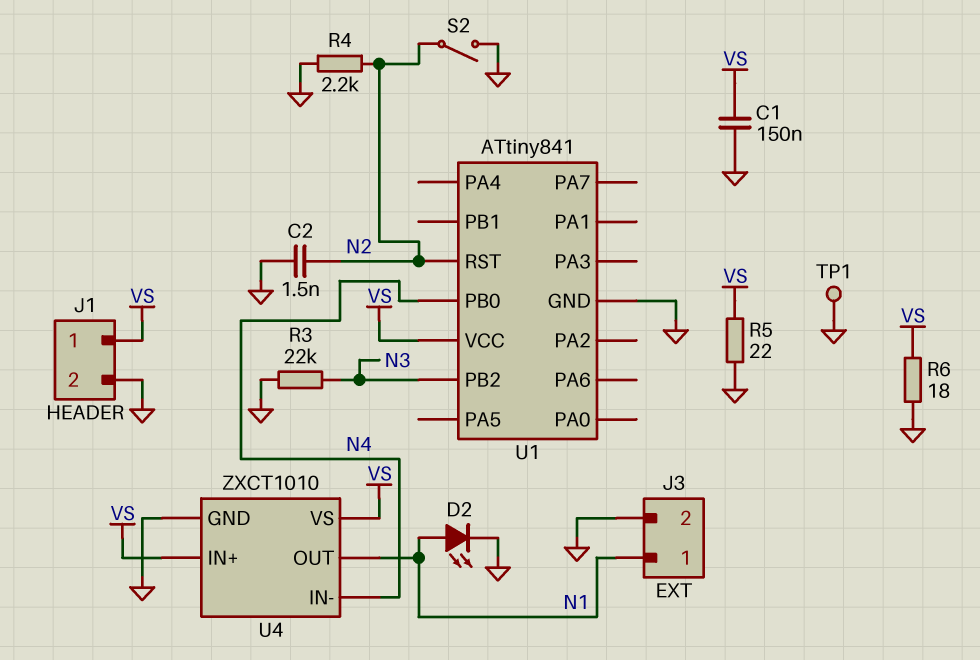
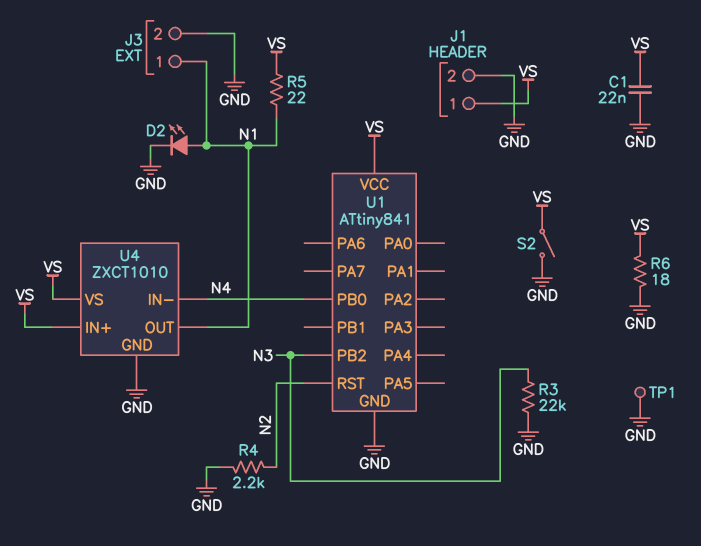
C1: 150nF (GND, VS) -> 22nF (GND, VS)
C2: 1.5nF (GND, N2) -> none
R5: 22 (GND, VS) -> 22 (N1, VS)
S2: switch (GND, N2) -> switch (GND, VS)

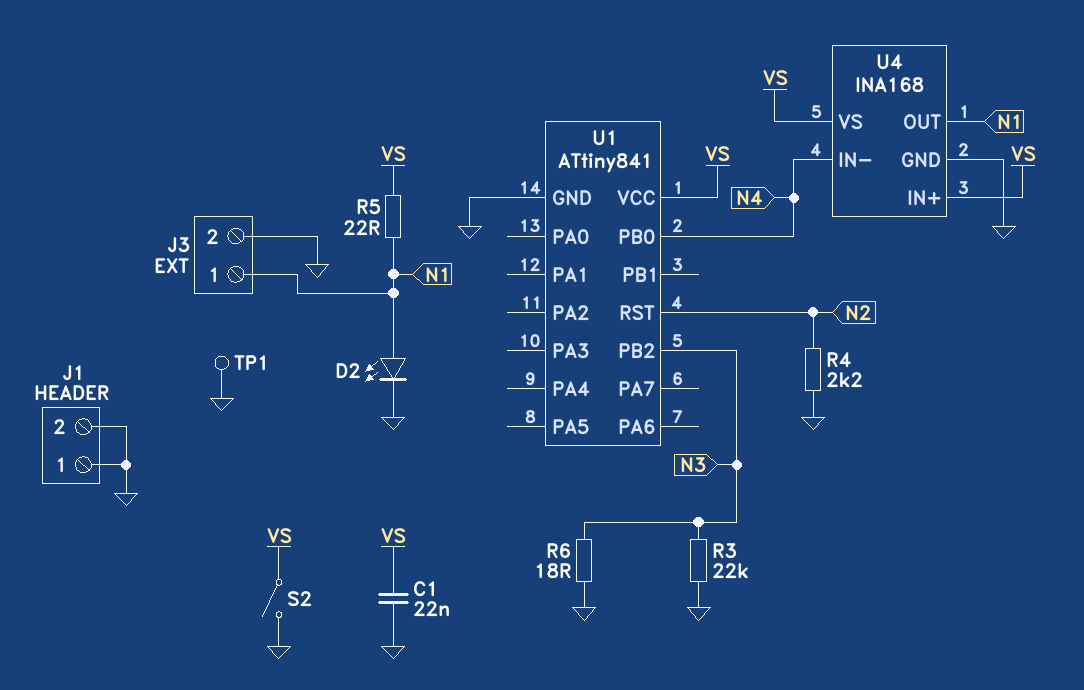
J1 pin 1: VS -> GND
R6: 18 (GND, VS) -> 18 (GND, N3)
U4: ZXCT1010 -> INA168

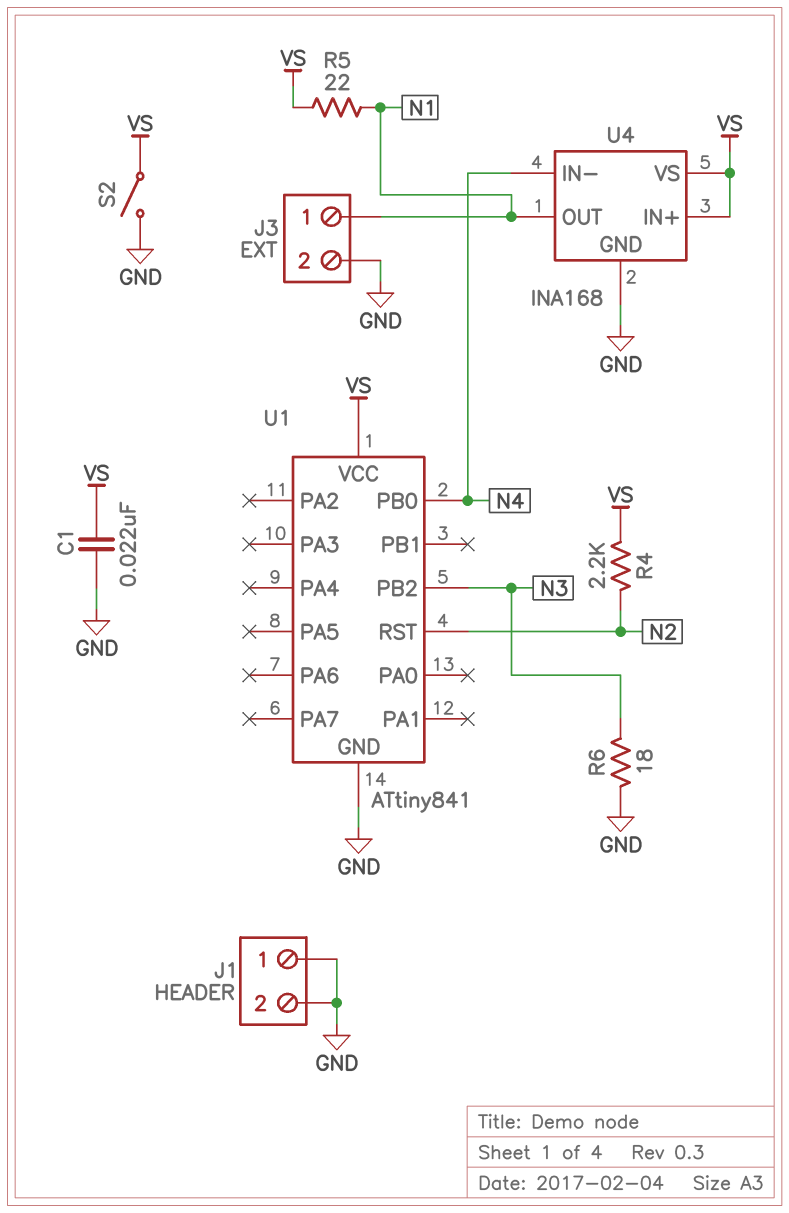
D2: LED (A N1, K GND) -> none
R3: 22k (GND, N3) -> none
R4: 2.2k (GND, N2) -> 2.2k (N2, VS)
TP1: test point (GND) -> none

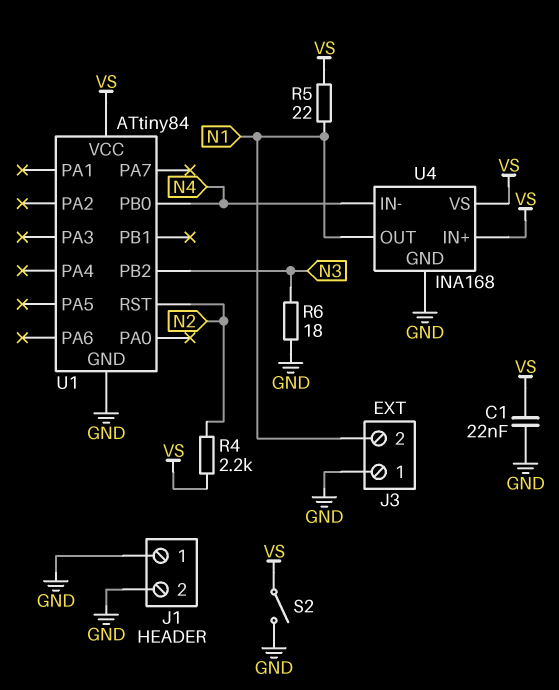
J3 pin 1: N1 -> GND
J3 pin 2: GND -> N1
U1: ATtiny841 -> ATtiny84

